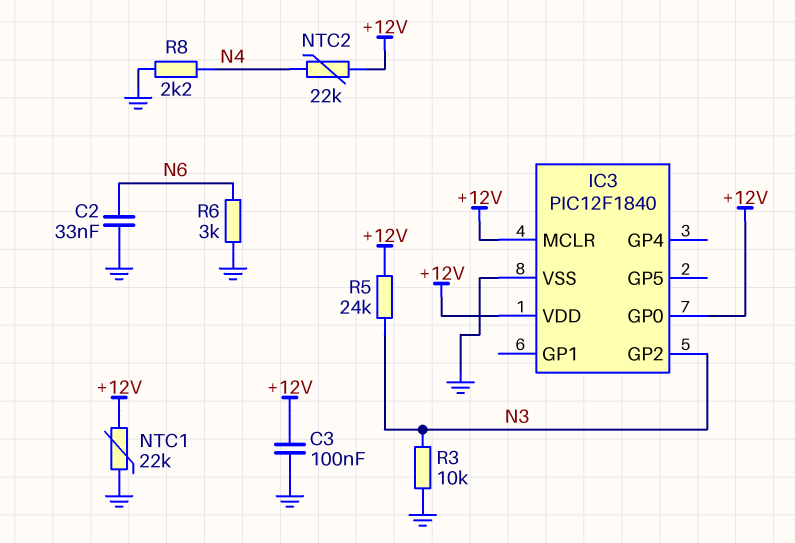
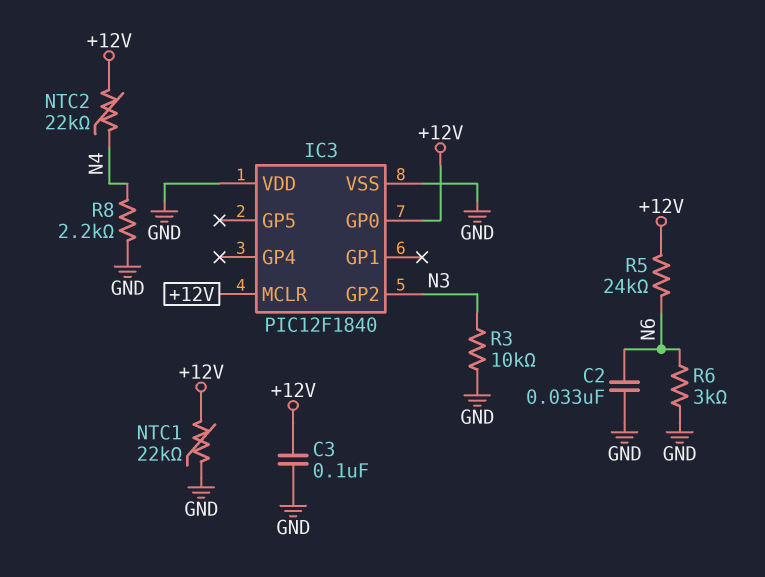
IC3 pin VDD: +12V -> GND
R5: 24k (+12V, N3) -> 24k (+12V, N6)

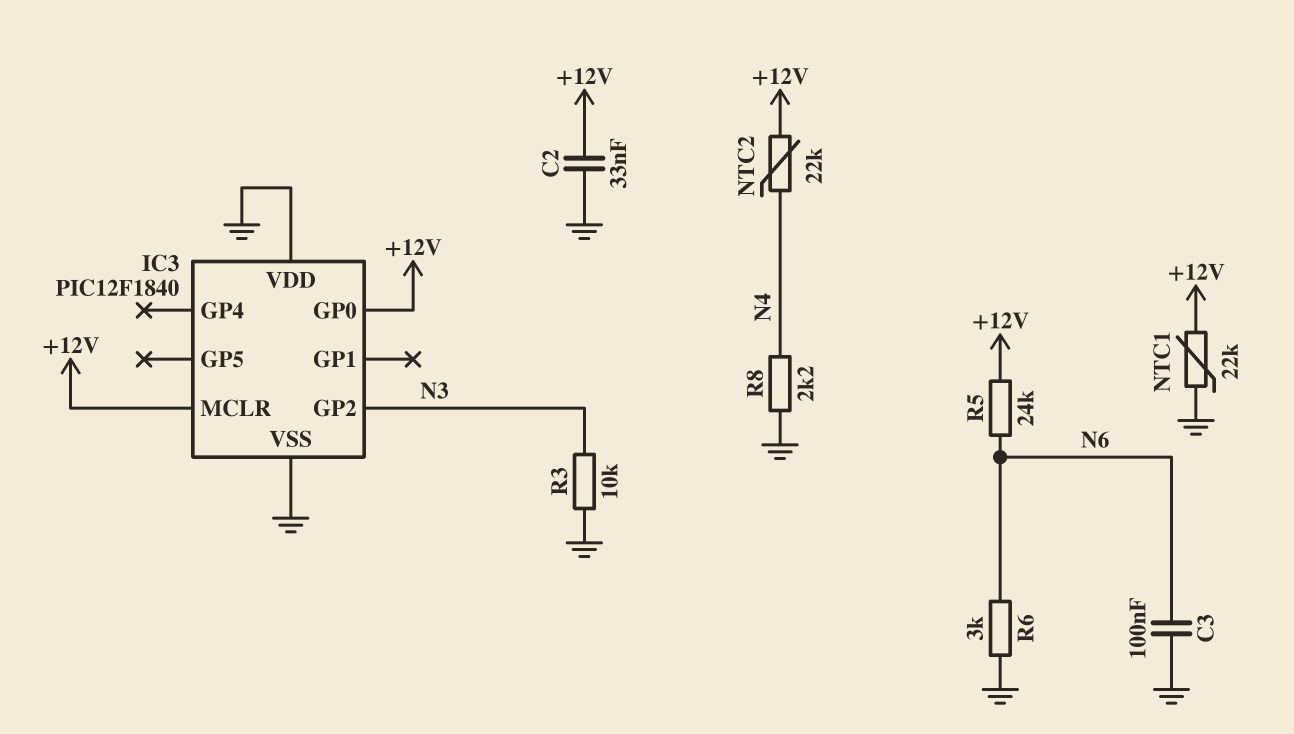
C2: 33nF (GND, N6) -> 33nF (+12V, GND)
C3: 100nF (+12V, GND) -> 100nF (GND, N6)

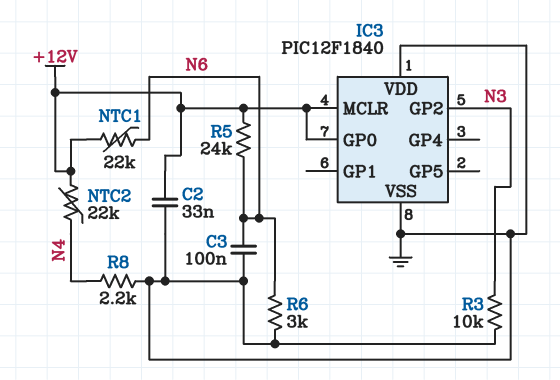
NTC1: 22k (+12V, GND) -> 22k (+12V, N6)

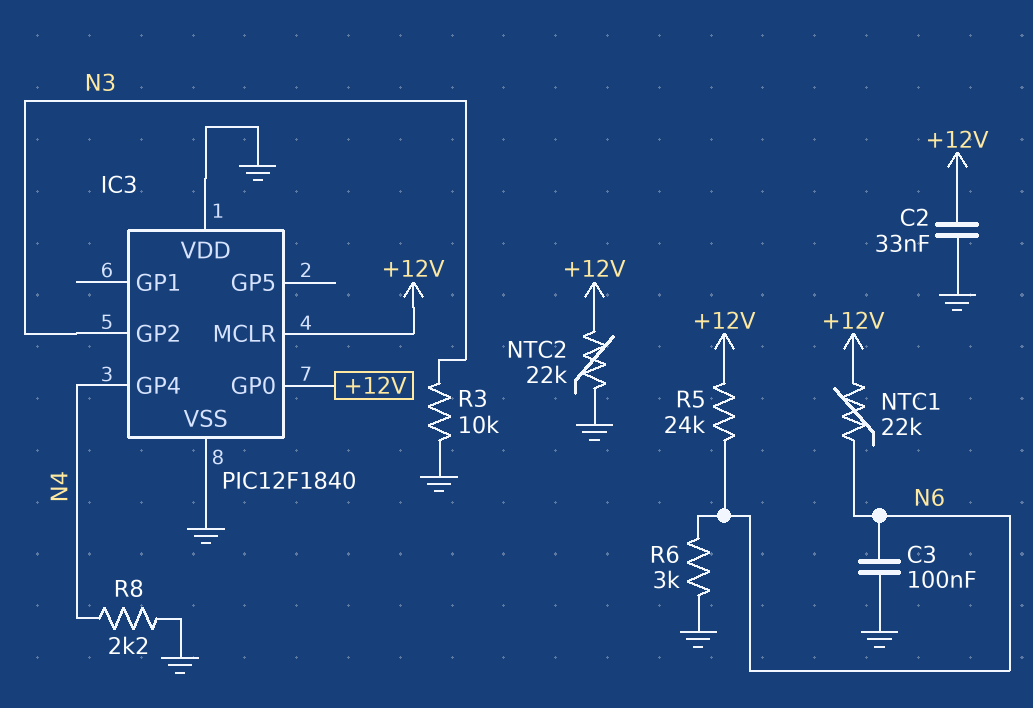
IC3 pin GP4: none -> N4
NTC2: 22k (+12V, N4) -> 22k (+12V, GND)

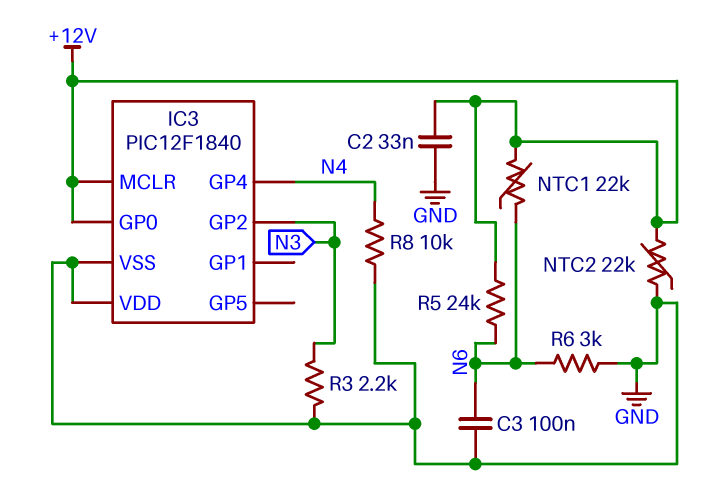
R3: 10k (GND, N3) -> 2.2k (GND, N3)
R8: 2.2k (GND, N4) -> 10k (GND, N4)

